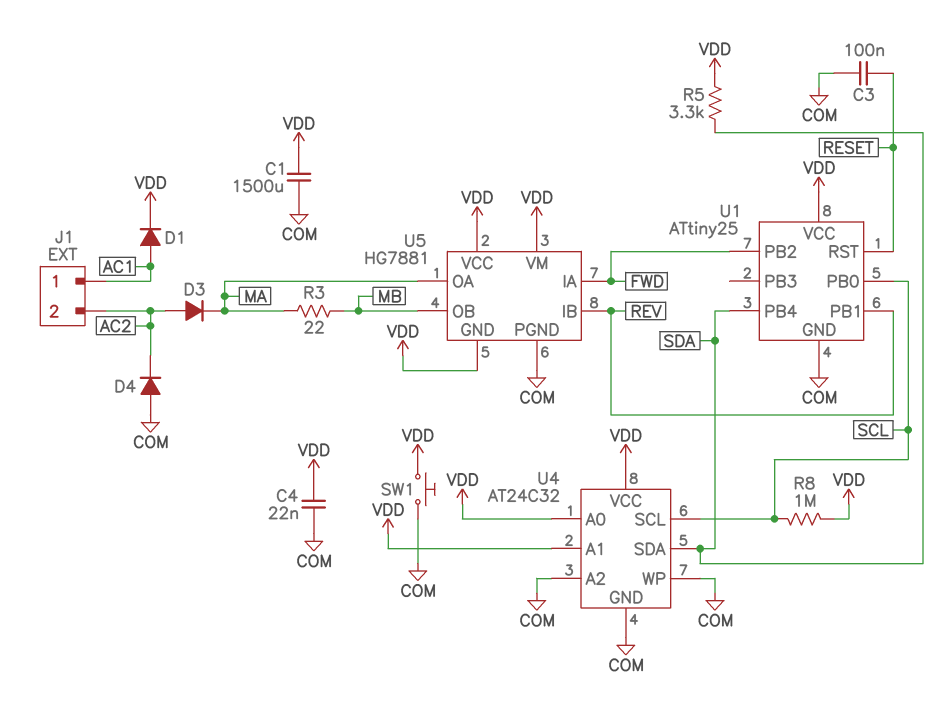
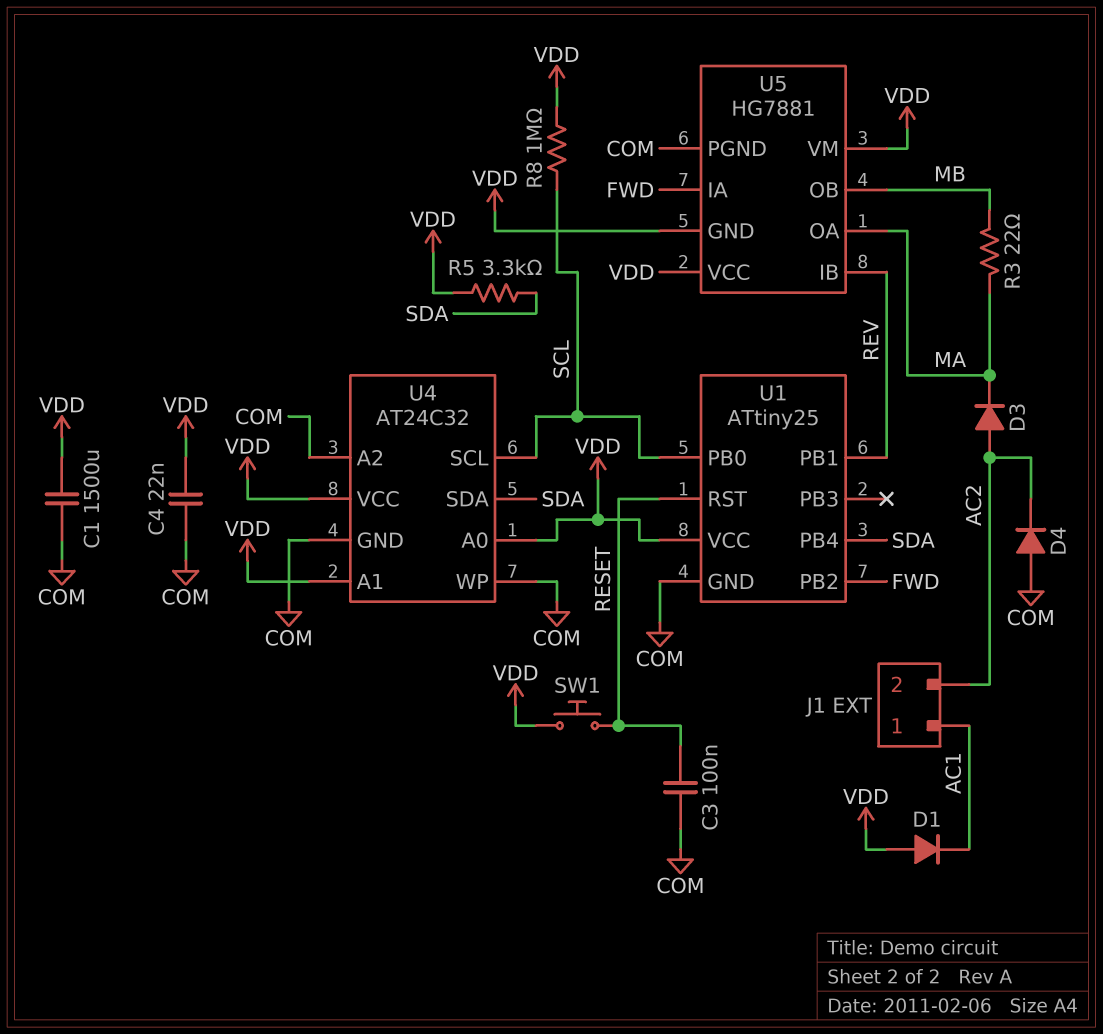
D1: diode (A AC1, K VDD) -> diode (A VDD, K AC1)
SW1: button (COM, VDD) -> button (RESET, VDD)

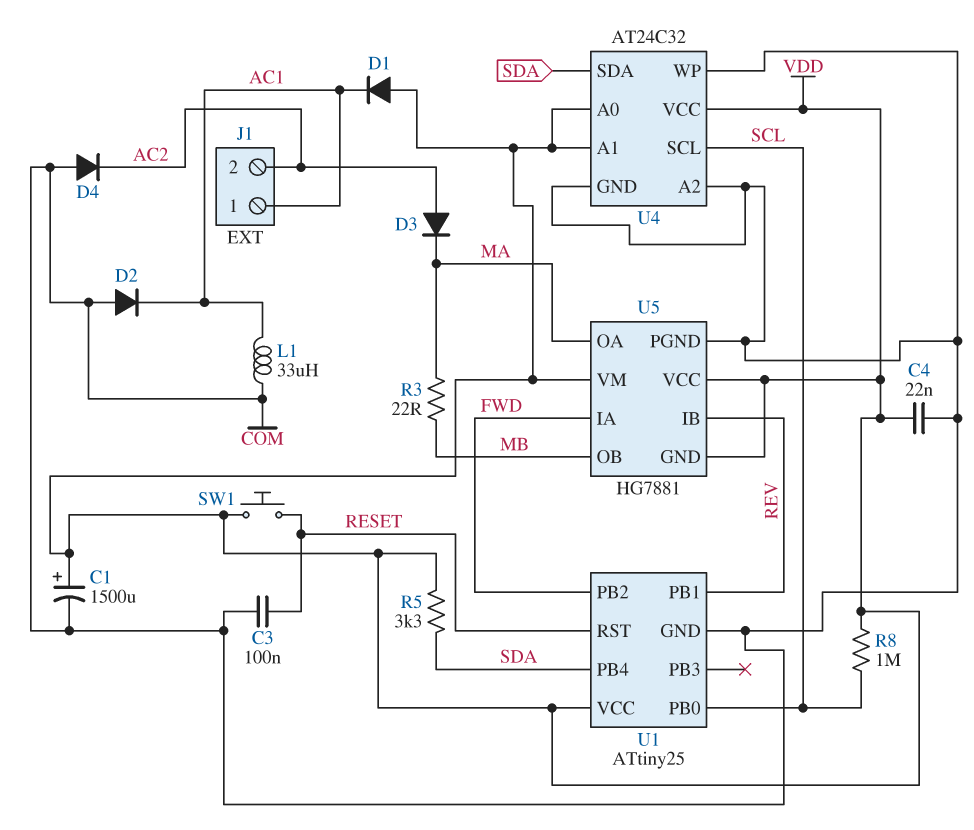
C1: 1500uF (COM, VDD) -> 1500uF (plus VDD, minus COM)
D2: none -> diode (A COM, K AC1)
L1: none -> 33uH (AC1, COM)

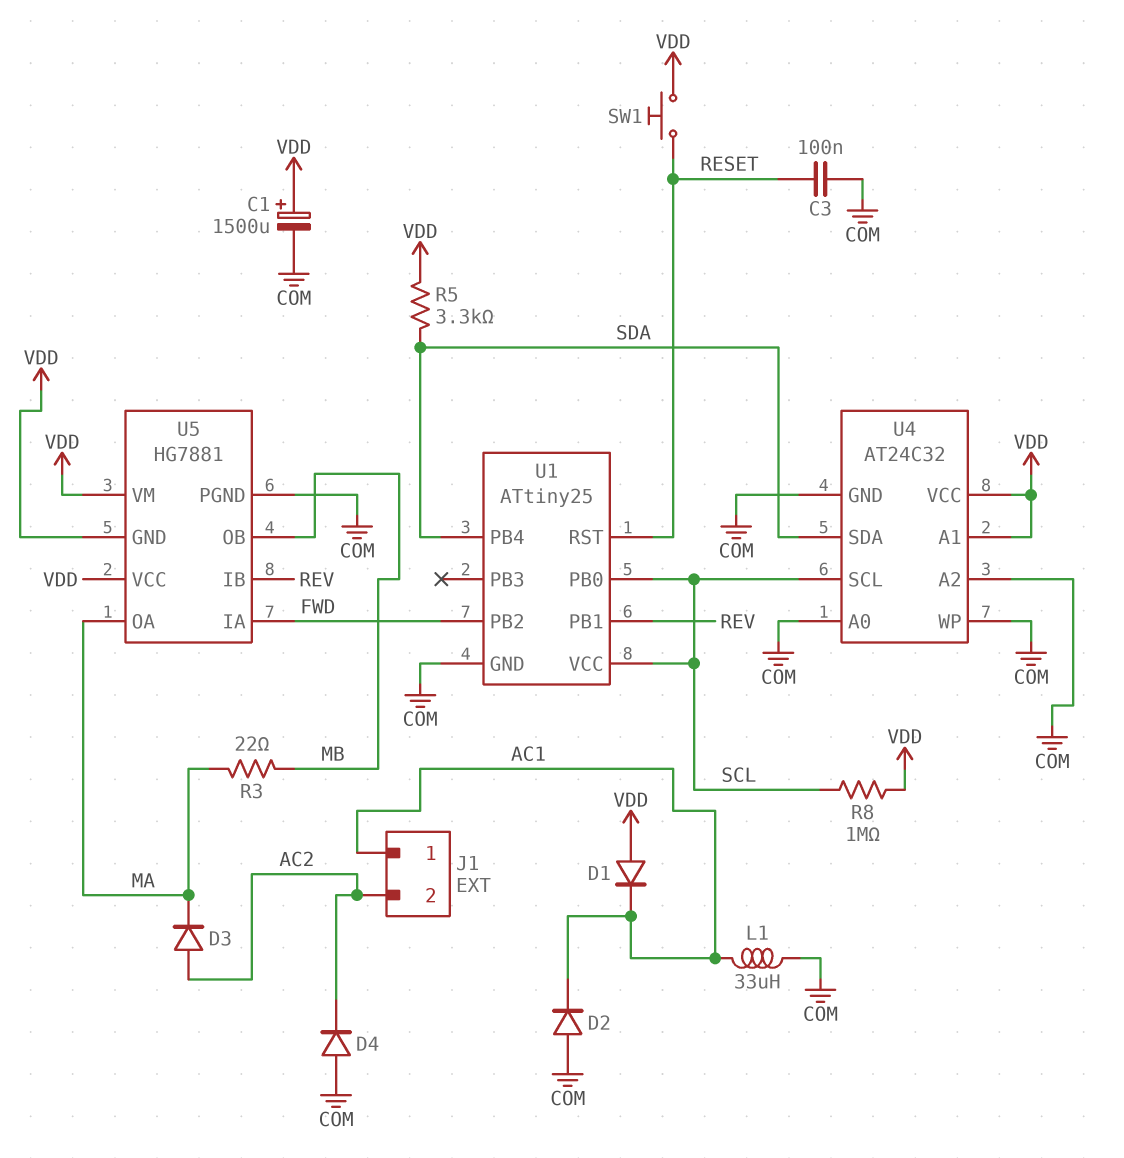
C4: 22nF (COM, VDD) -> none
U1 pin VCC: VDD -> SCL
U4 pin A0: VDD -> COM

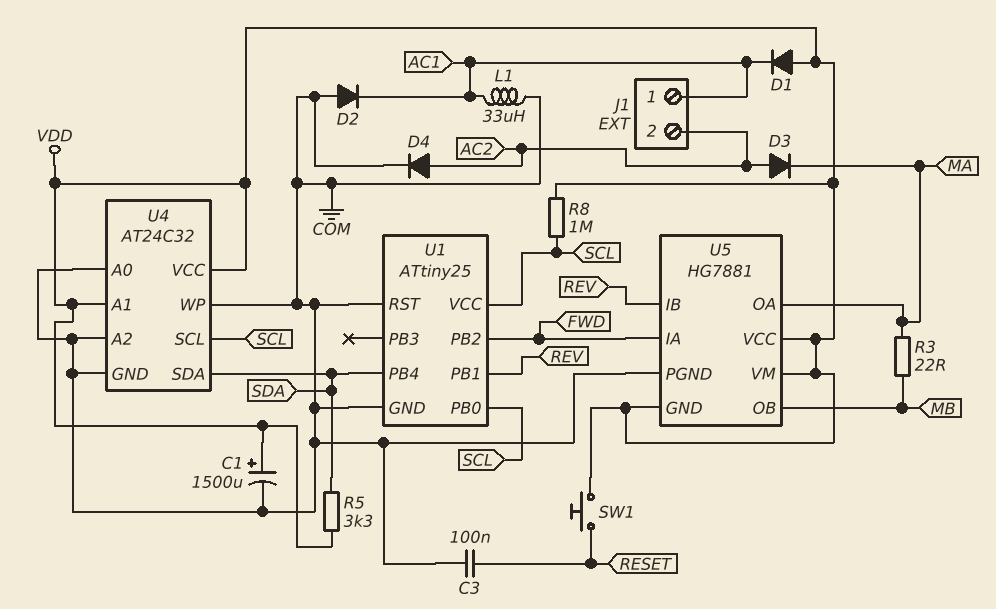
D4: diode (A COM, K AC2) -> diode (A AC2, K COM)
U1 pin RST: RESET -> COM

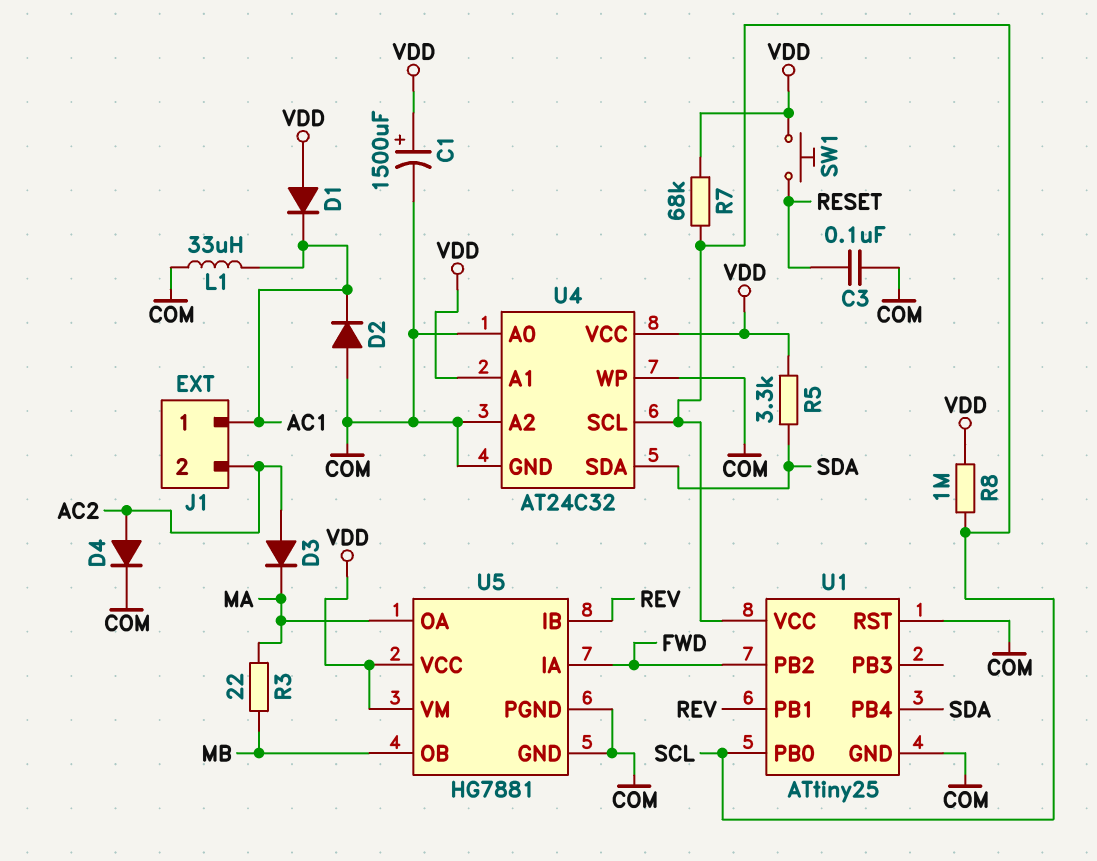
R7: none -> 68k (SCL, VDD)
U5 pin GND: VDD -> COM

